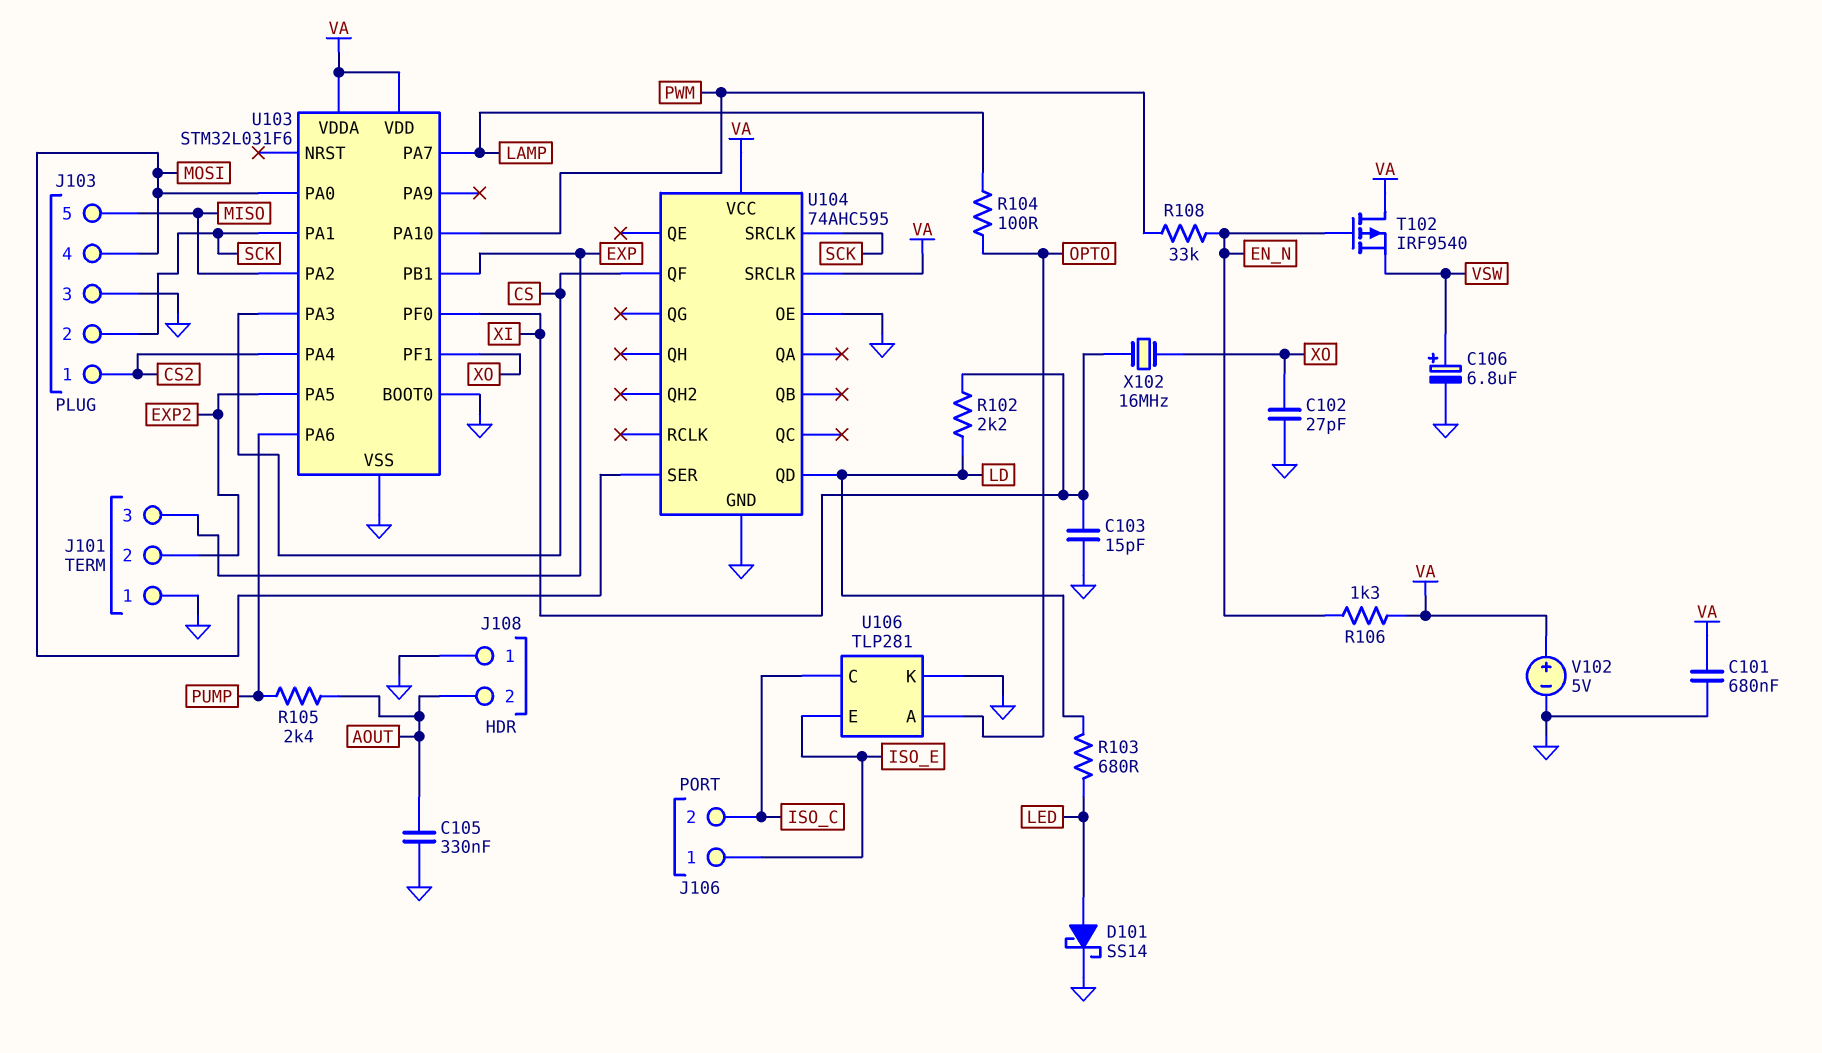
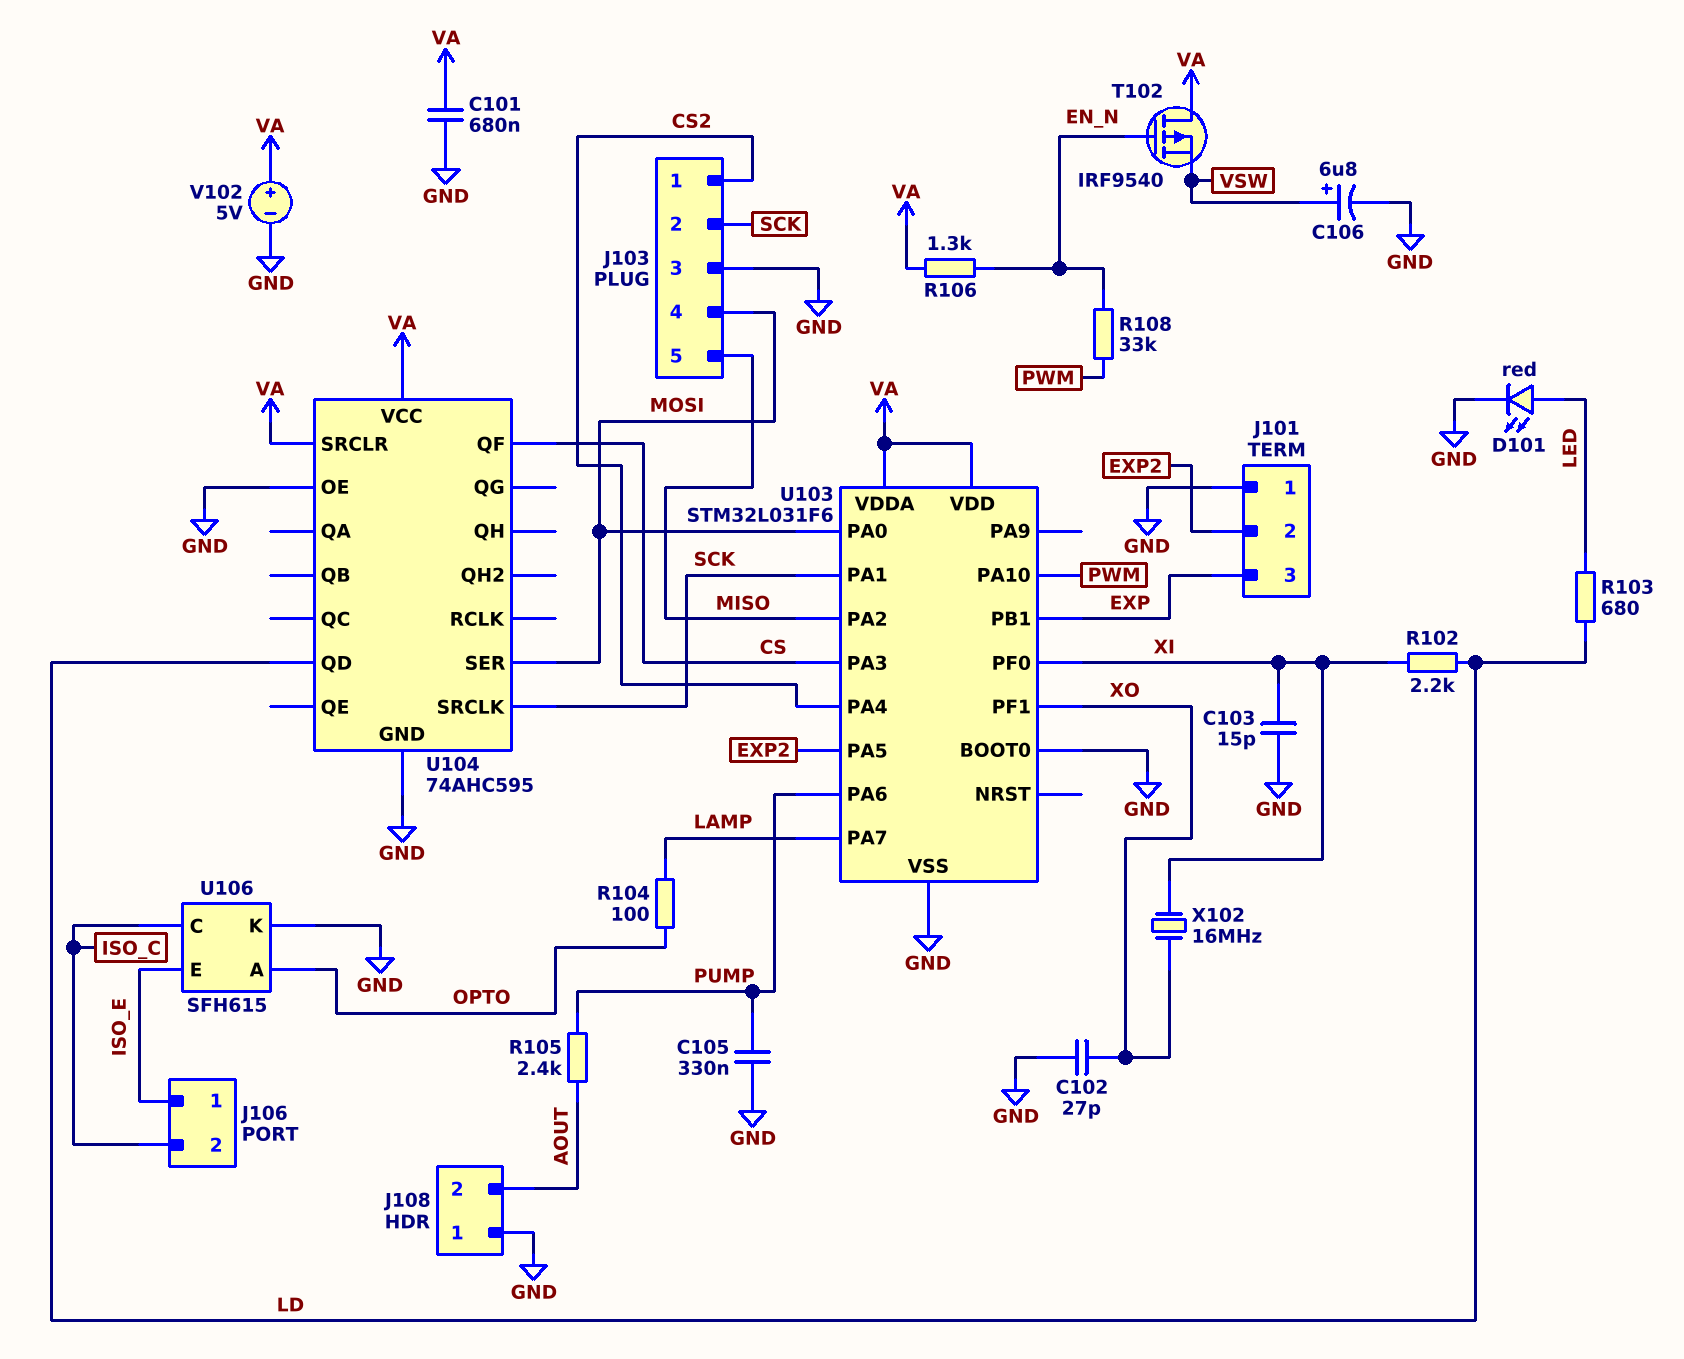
C105: 330nF (AOUT, GND) -> 330nF (GND, PUMP)
D101: schottky SS14 (A LED, K GND) -> LED red (A LED, K GND)
U106: TLP281 -> SFH615

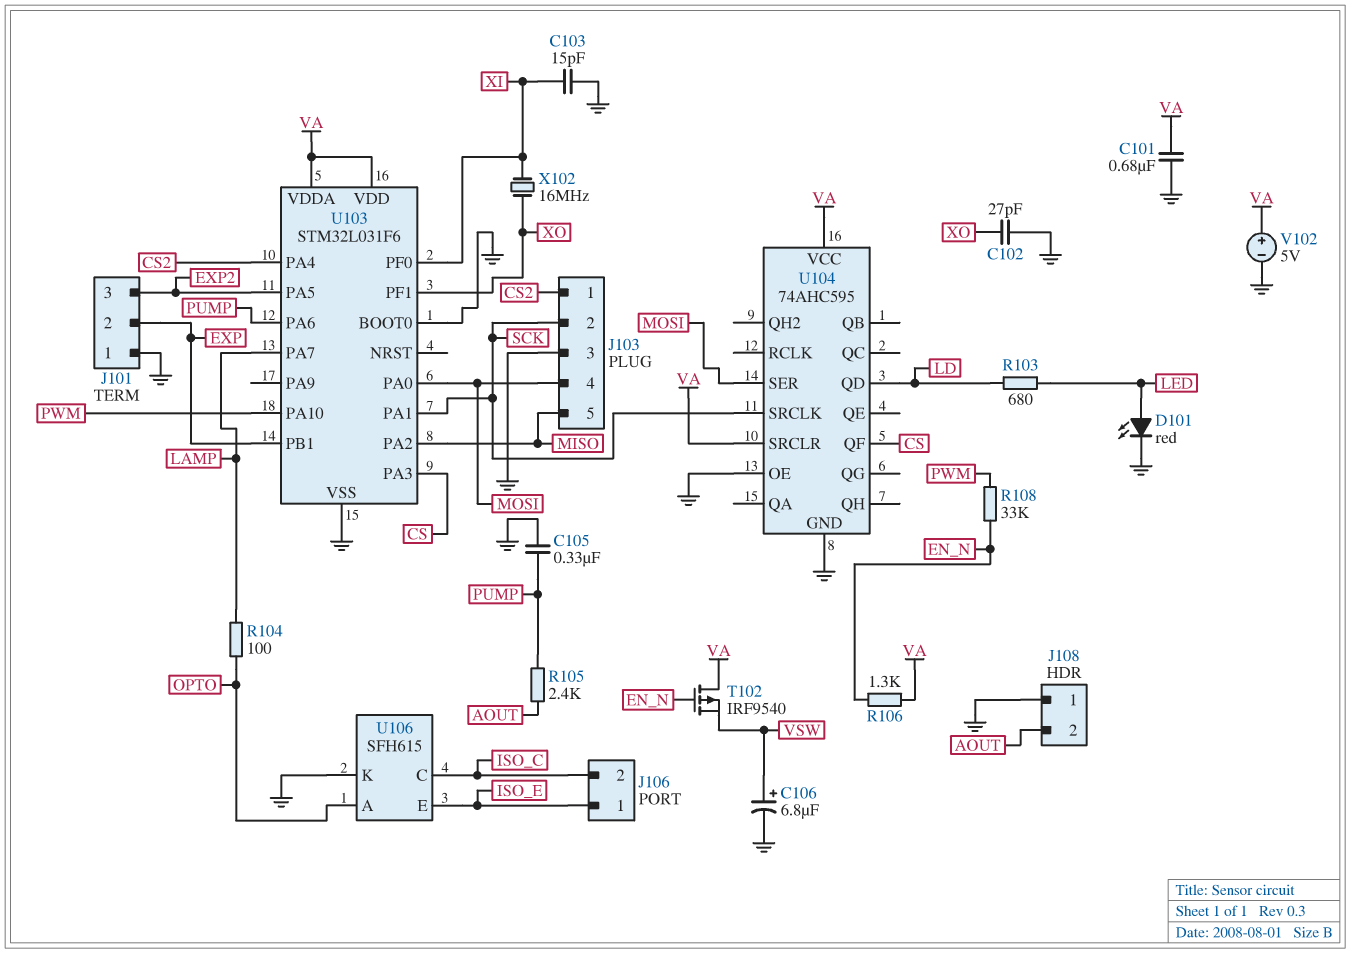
J101 pin 2: EXP2 -> EXP
J101 pin 3: EXP -> EXP2
R102: 2.2k (LD, XI) -> none

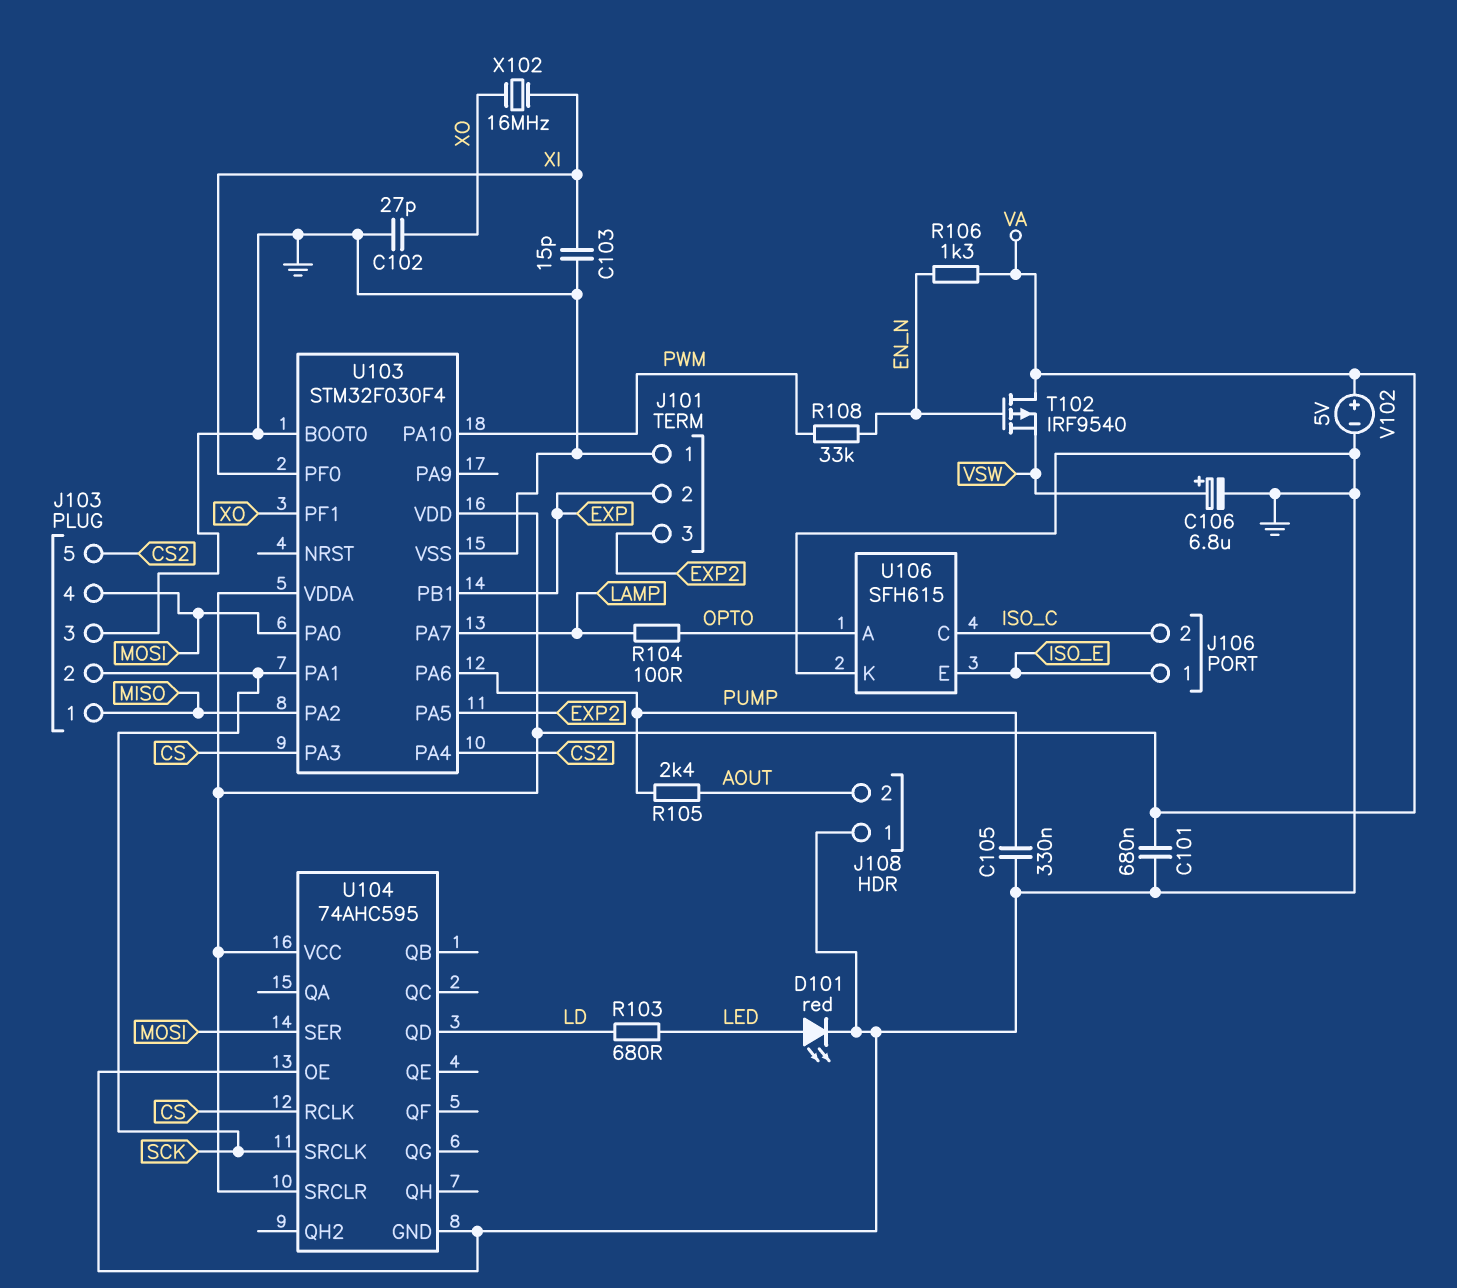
J103 pin 1: CS2 -> MISO
J103 pin 5: MISO -> CS2
U103: STM32L031F6 -> STM32F030F4
U104 pin QF: CS -> none
U104 pin RCLK: none -> CS

